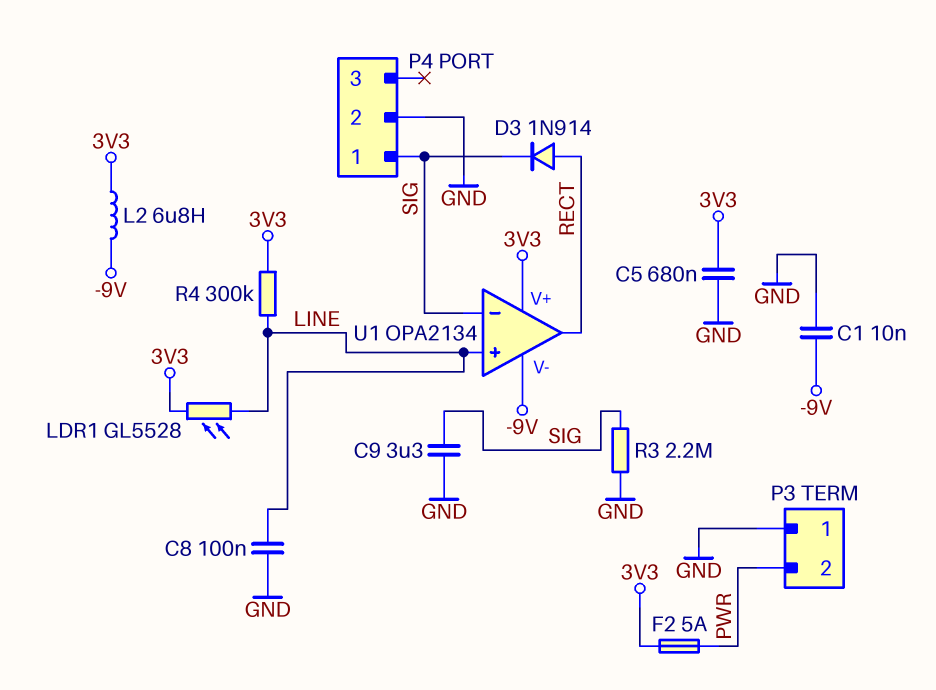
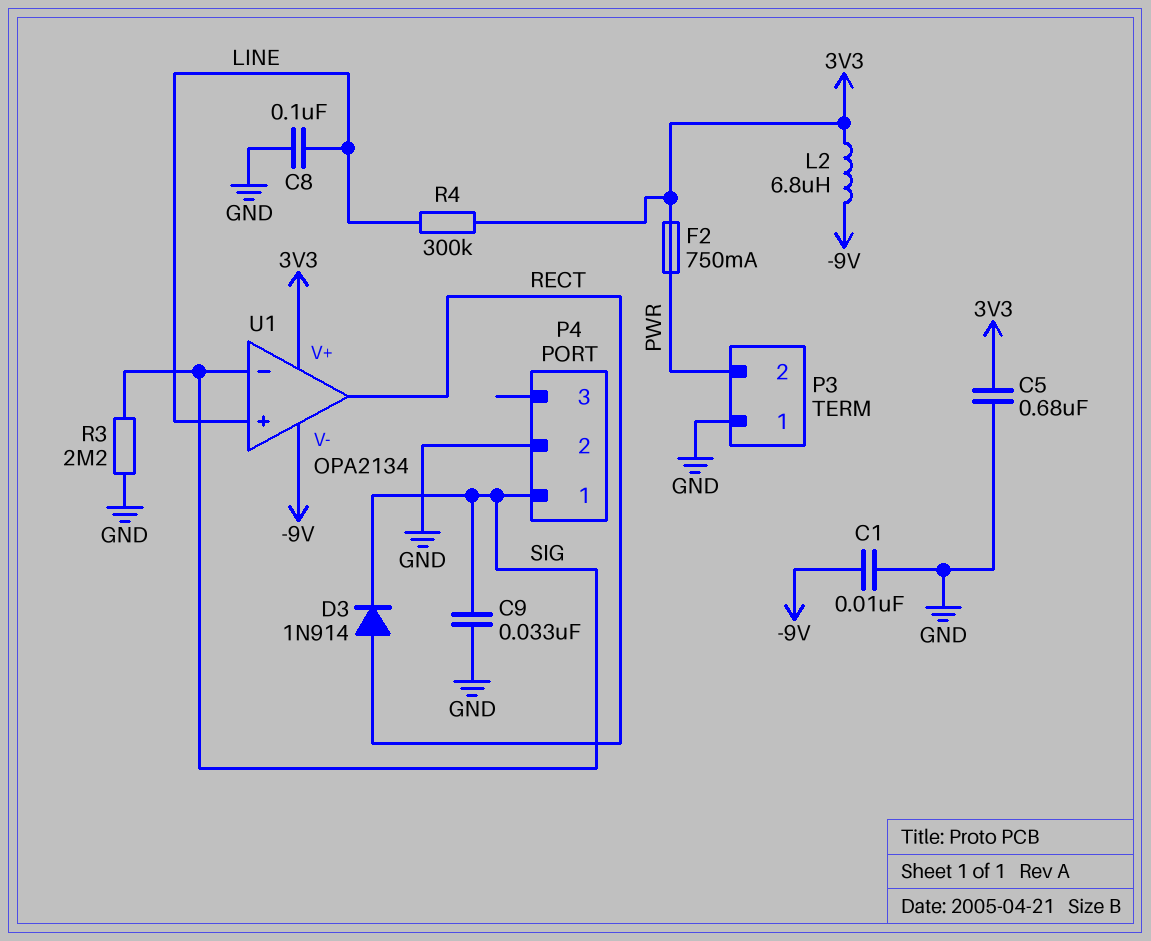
C9: 3.3uF (GND, SIG) -> 33nF (GND, SIG)
F2: 5A (3V3, PWR) -> 750mA (3V3, PWR)
LDR1: GL5528 (3V3, LINE) -> none

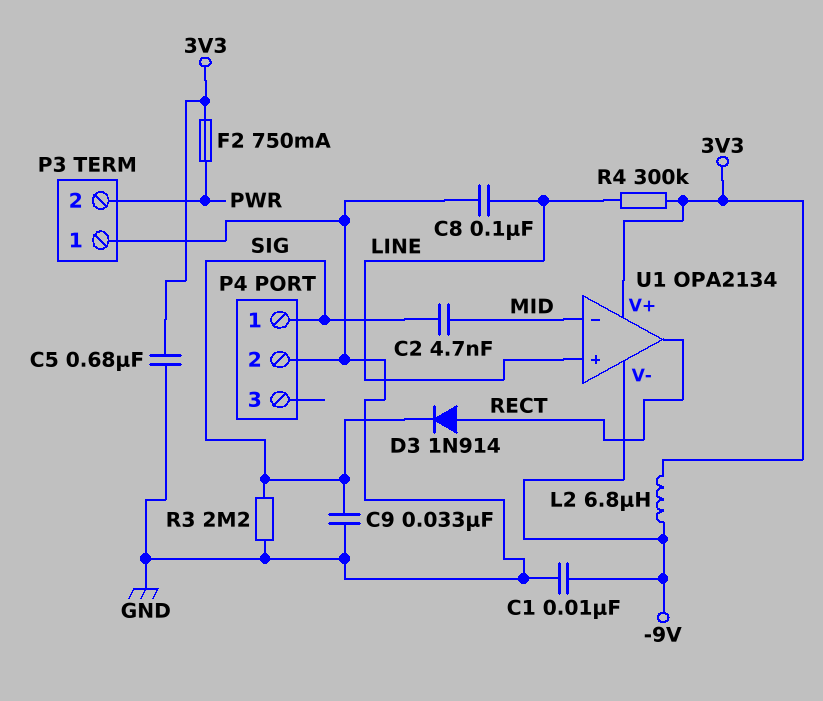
C2: none -> 4.7nF (MID, SIG)
U1 pin in-: SIG -> MID

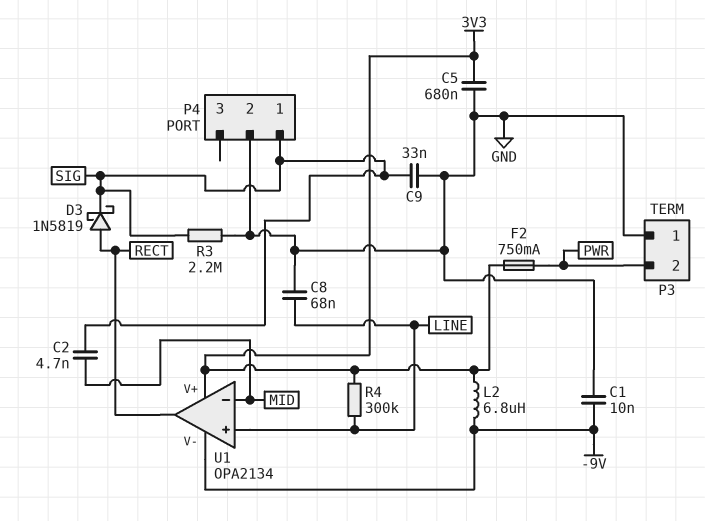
C8: 100nF (GND, LINE) -> 68nF (GND, LINE)
D3: diode 1N914 (A RECT, K SIG) -> schottky 1N5819 (A RECT, K SIG)

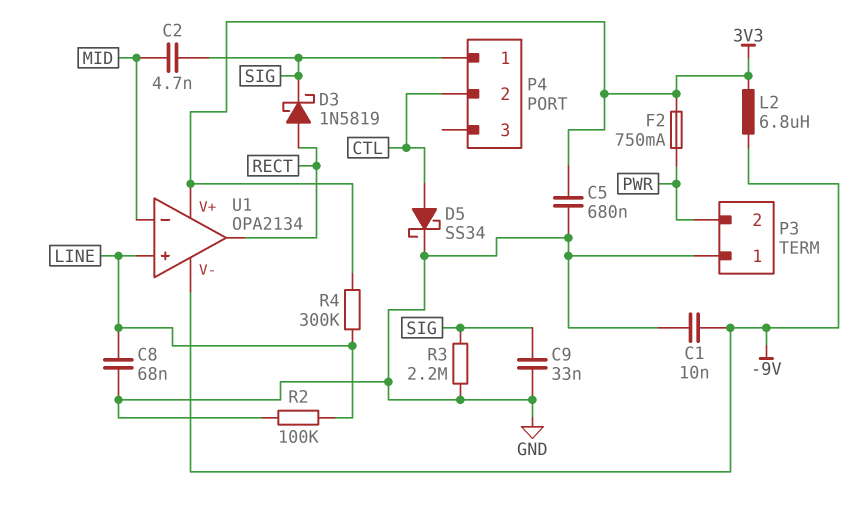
D5: none -> schottky SS34 (A CTL, K GND)
P4 pin 2: GND -> CTL
R2: none -> 100k (GND, LINE)

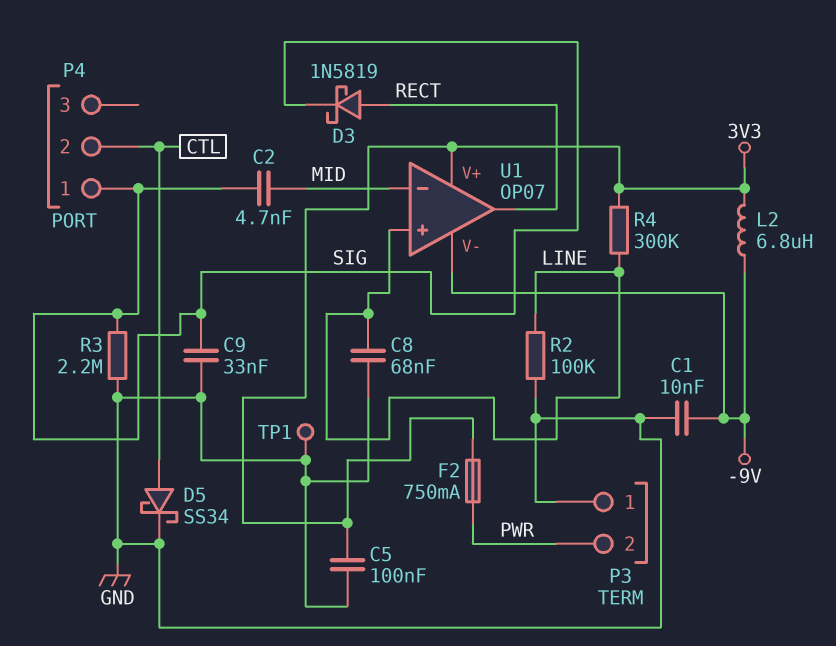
C5: 680nF (3V3, GND) -> 100nF (3V3, GND)
TP1: none -> test point (GND)
U1: OPA2134 -> OP07

